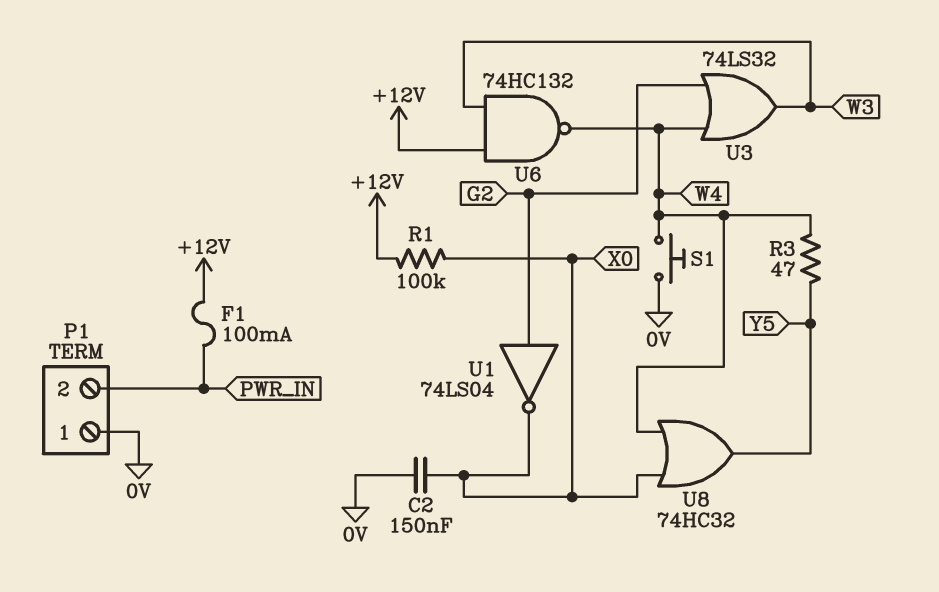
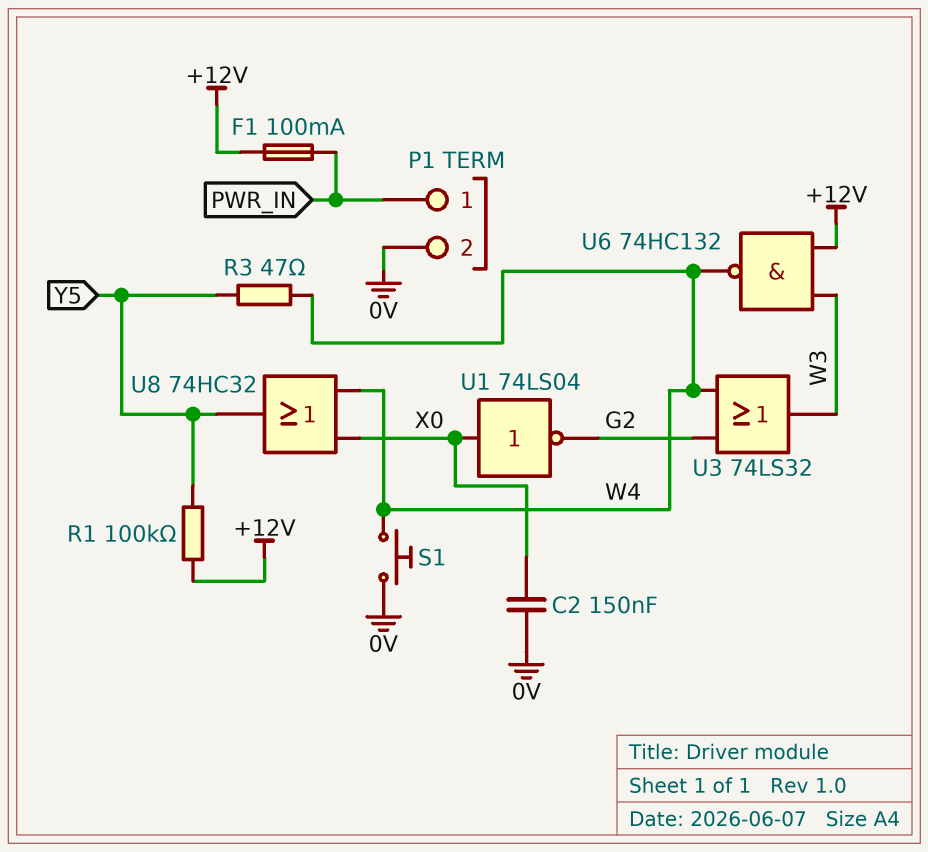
P1 pin 1: 0V -> PWR_IN
P1 pin 2: PWR_IN -> 0V
R1: 100k (+12V, X0) -> 100k (+12V, Y5)
U1: NOT 74LS04 (in G2, out X0) -> NOT 74LS04 (in X0, out G2)

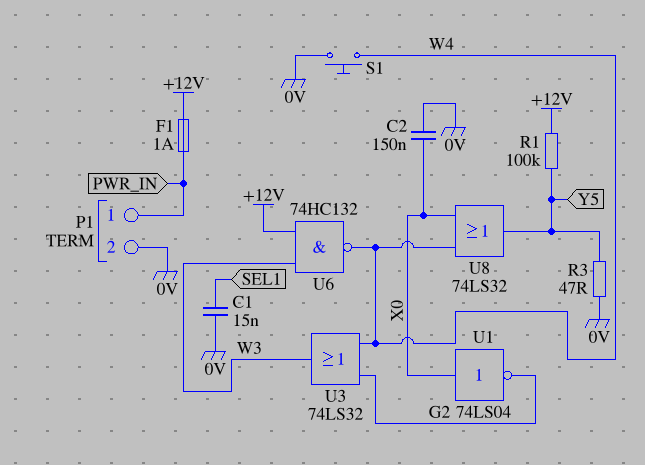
C1: none -> 15nF (0V, SEL1)
F1: 100mA (+12V, PWR_IN) -> 1A (+12V, PWR_IN)
R3: 47 (W4, Y5) -> 47 (0V, Y5)
U8: OR 74HC32 (in W4, in X0, out Y5) -> OR 74LS32 (in W4, in X0, out Y5)

